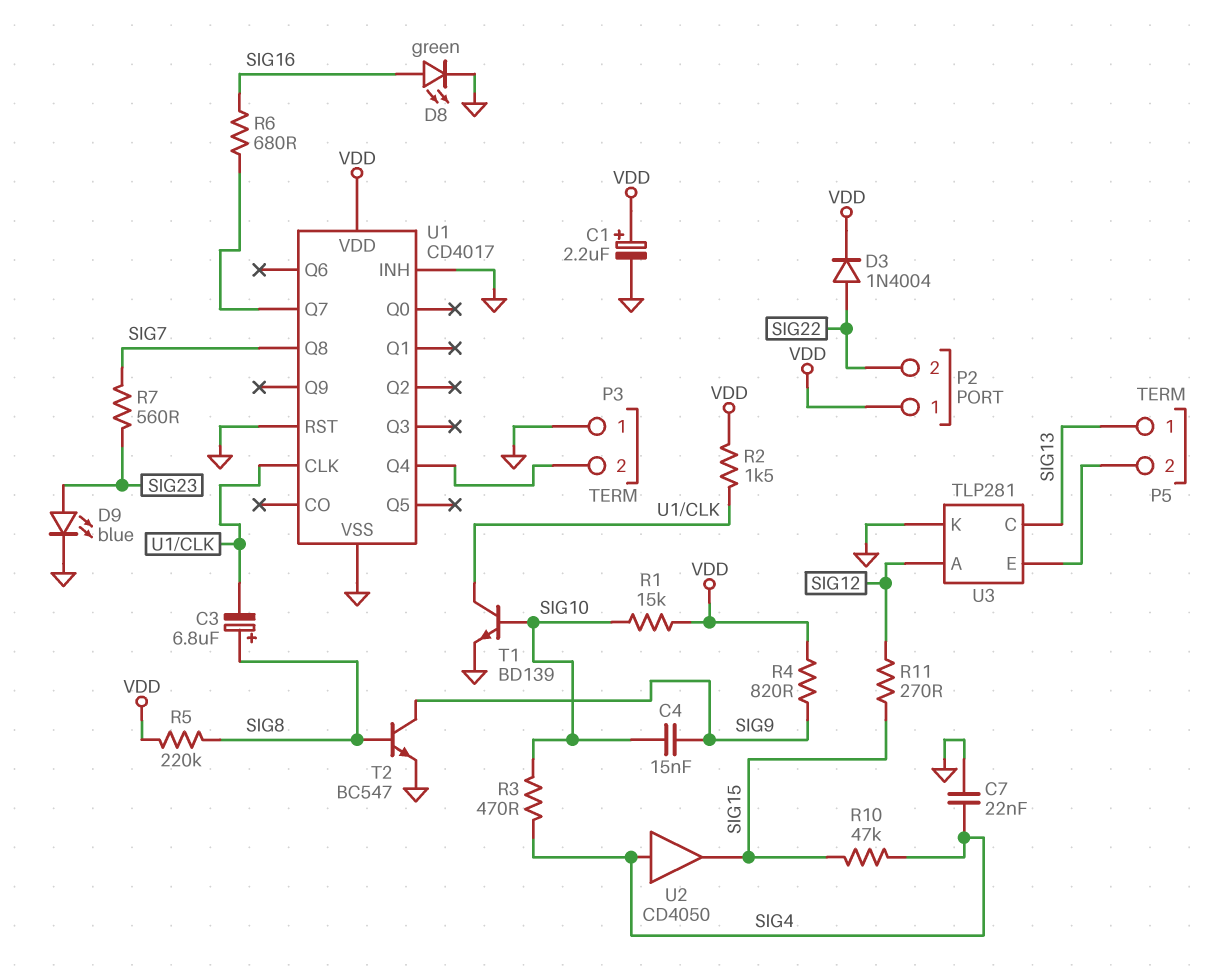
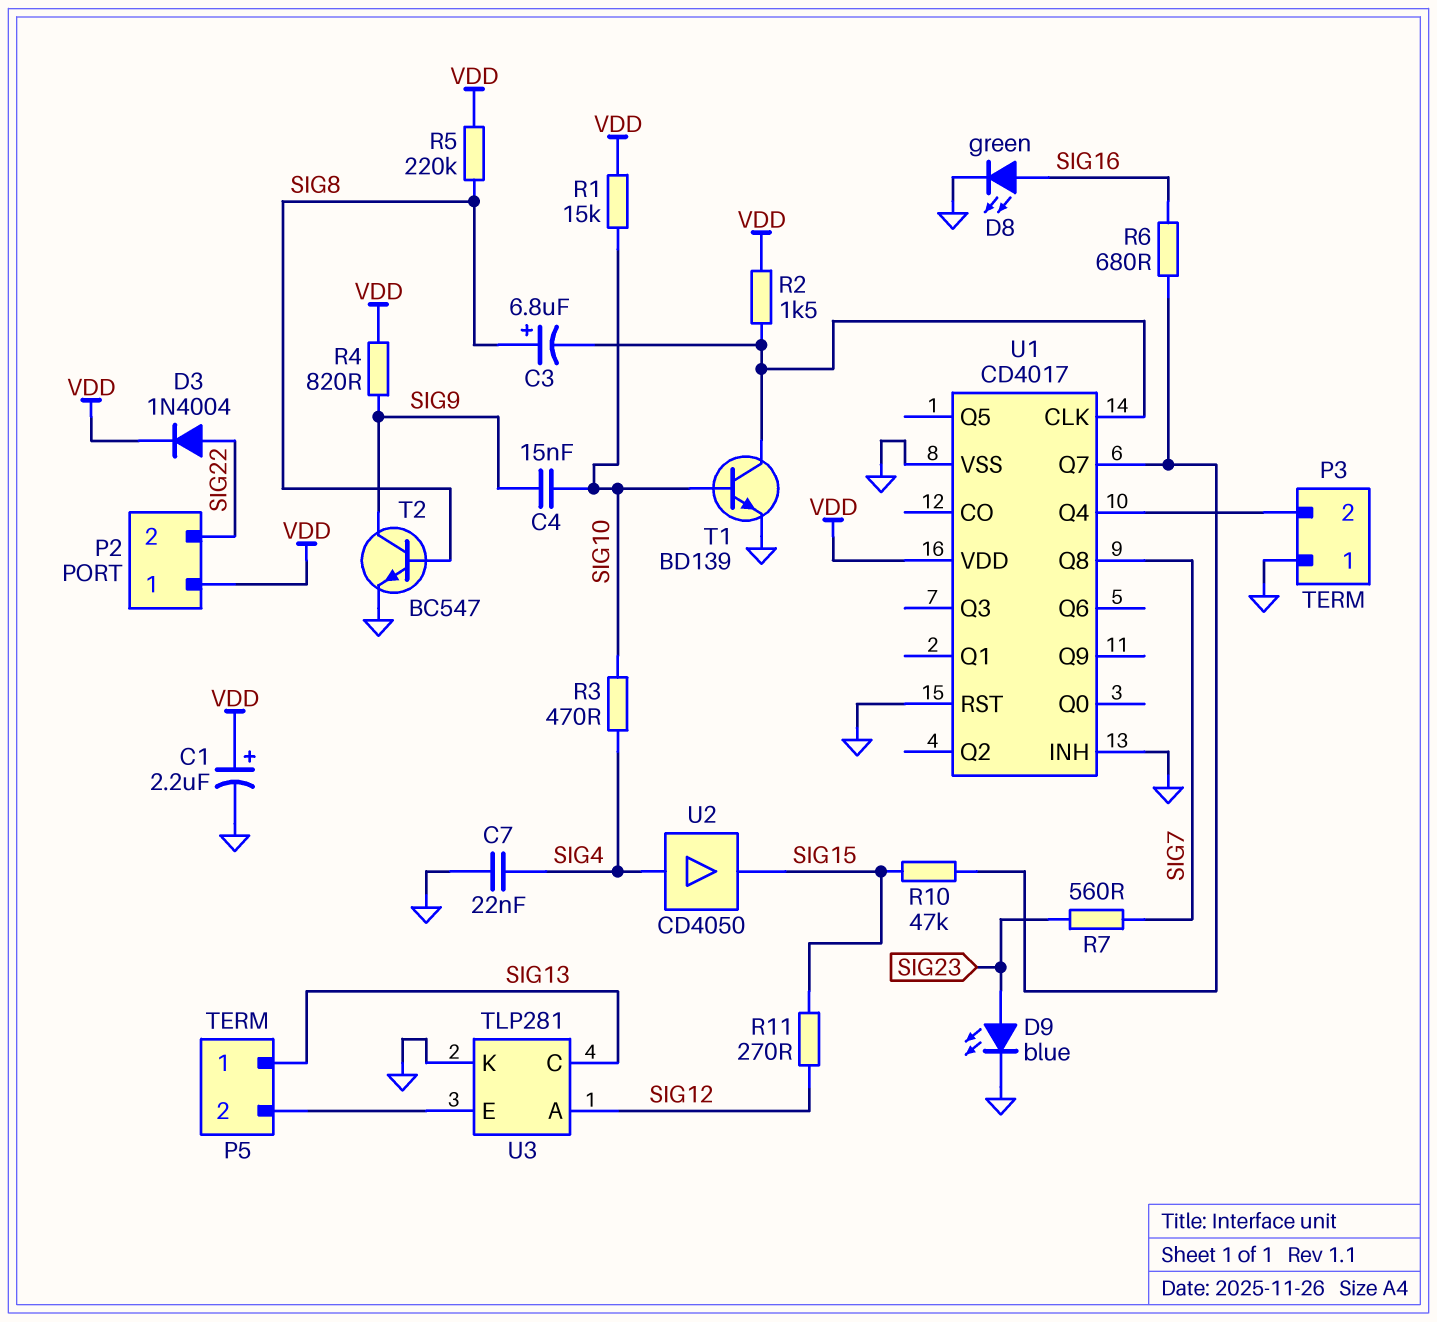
R10: 47k (SIG4, SIG15) -> 47k (SIG15, U1/Q7)

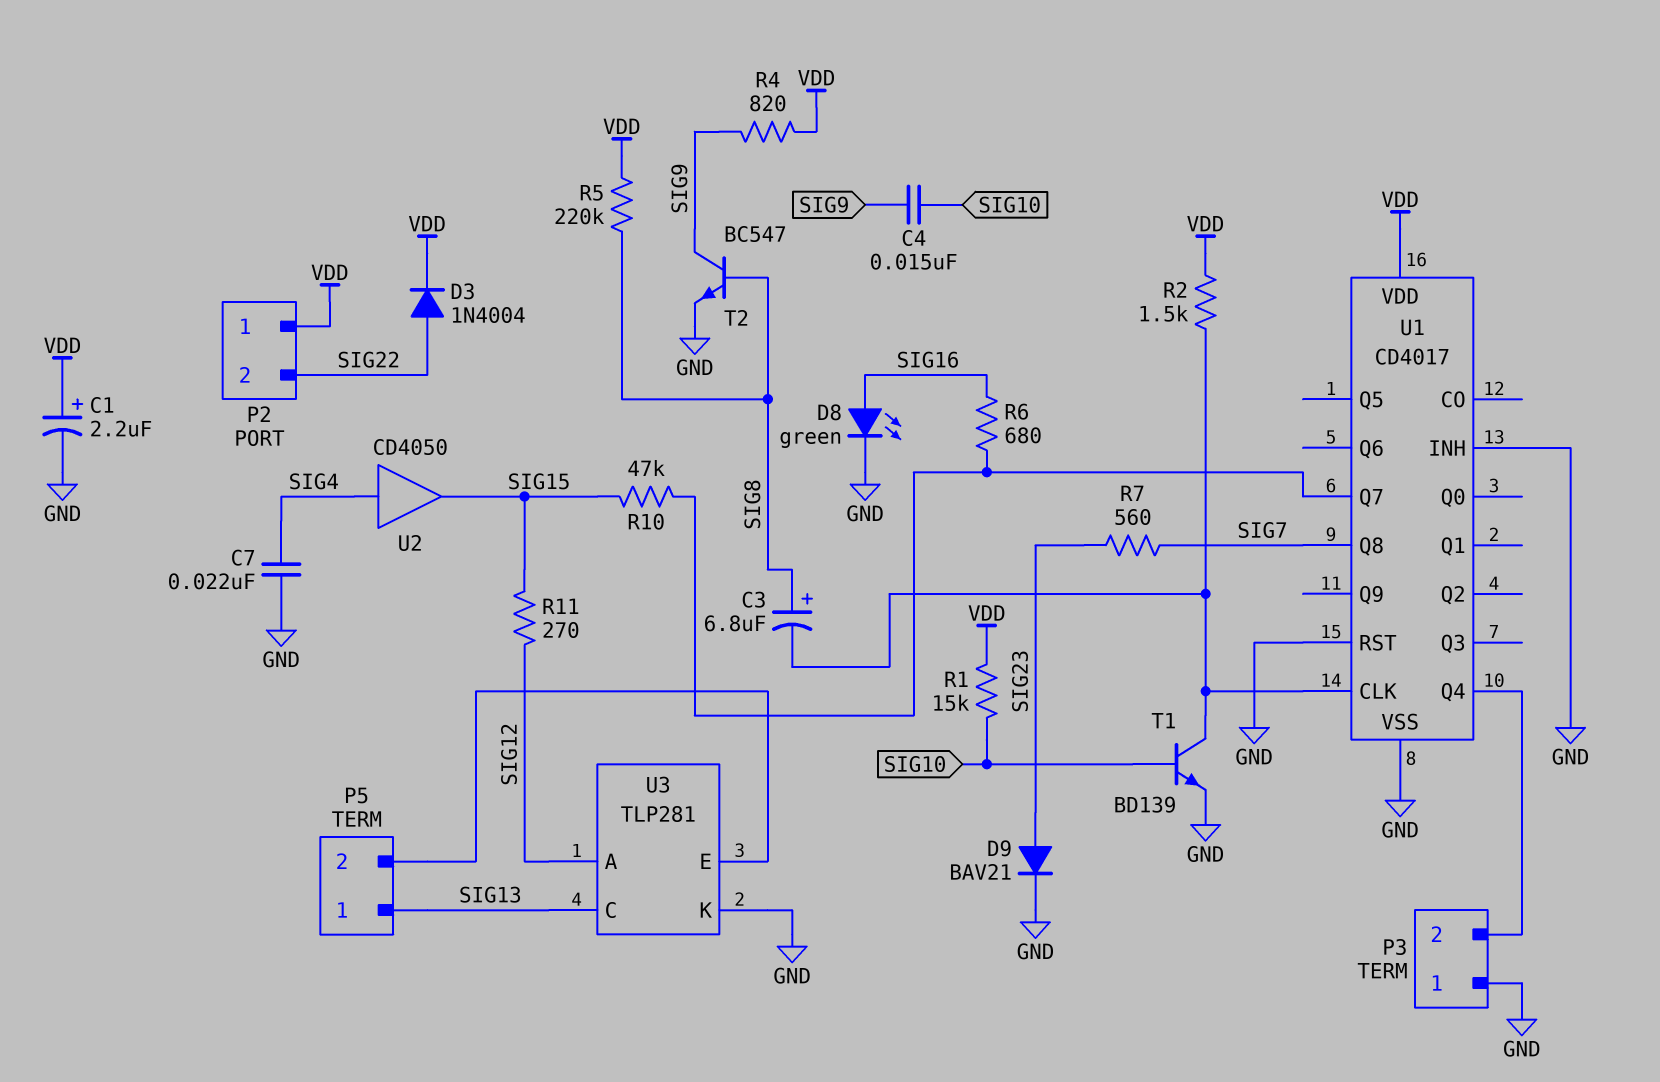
D9: LED blue (A SIG23, K GND) -> diode BAV21 (A SIG23, K GND)
R3: 470 (SIG4, SIG10) -> none

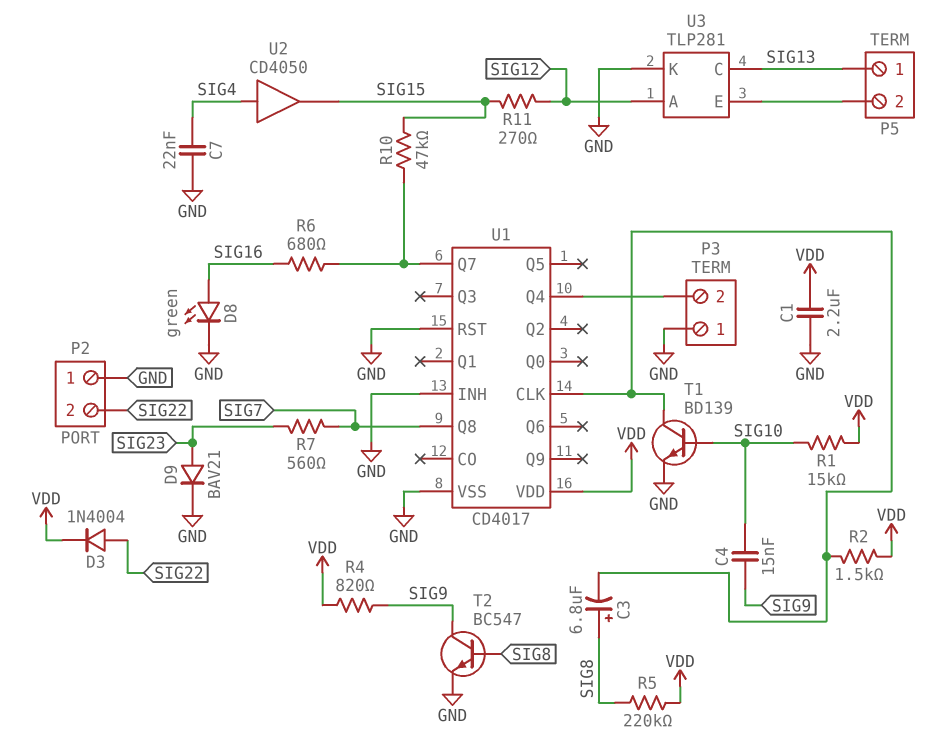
C1: 2.2uF (plus VDD, minus GND) -> 2.2uF (GND, VDD)
P2 pin 1: VDD -> GND

